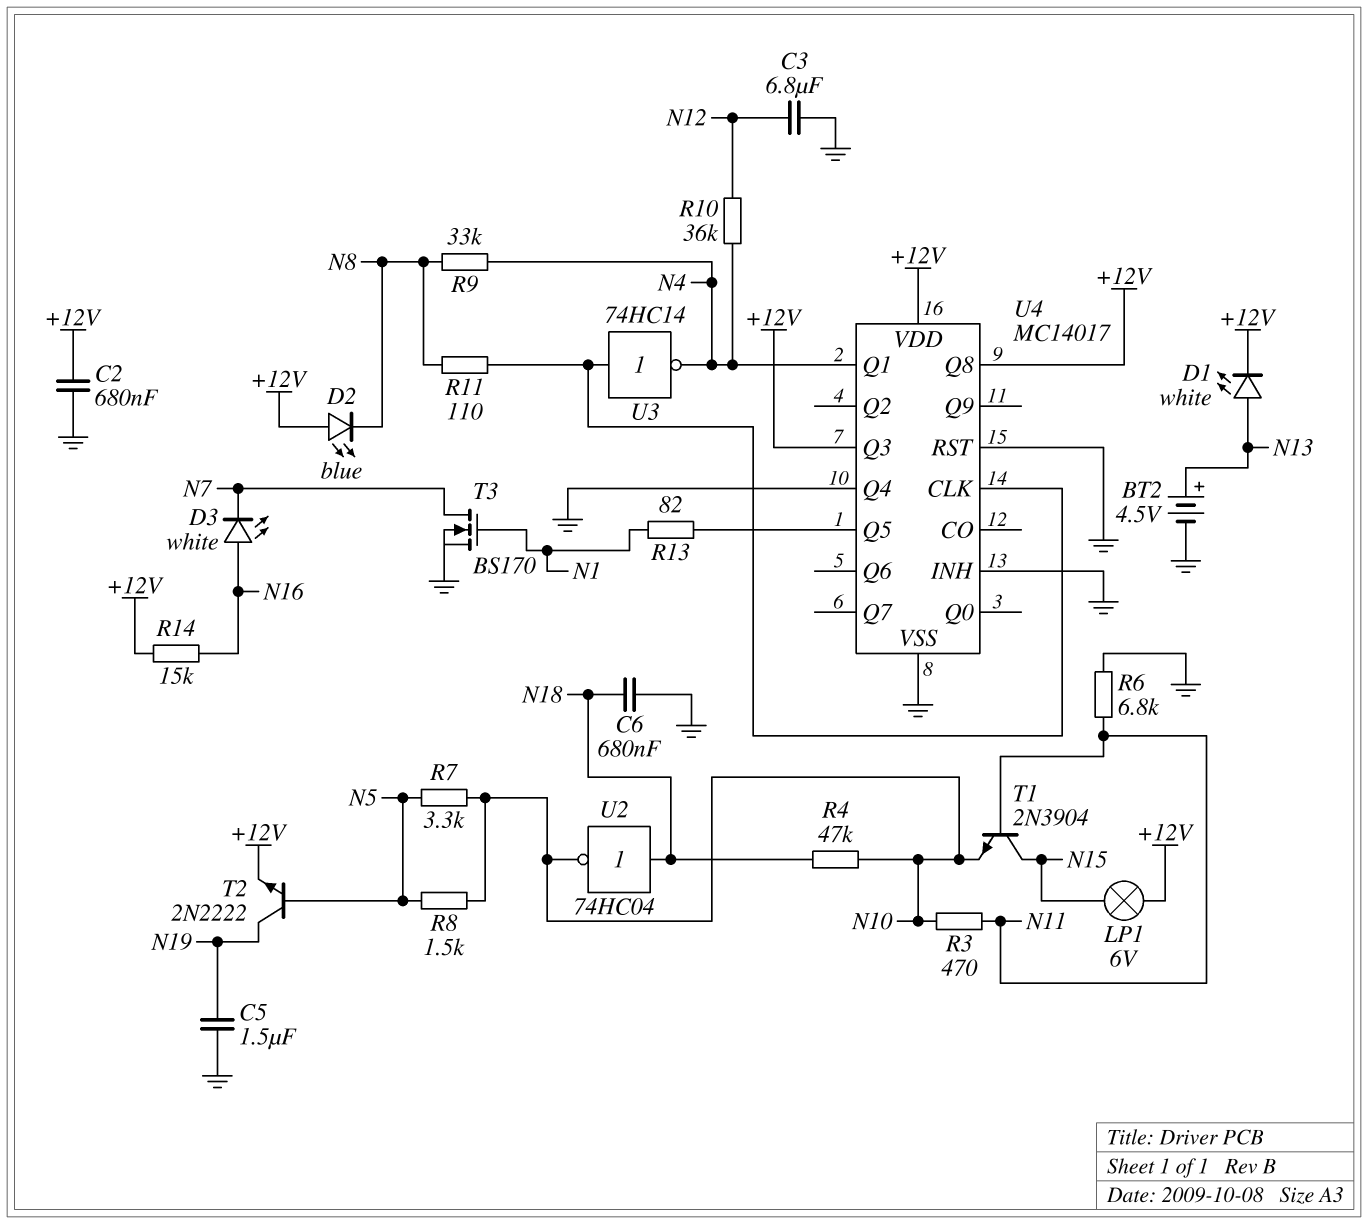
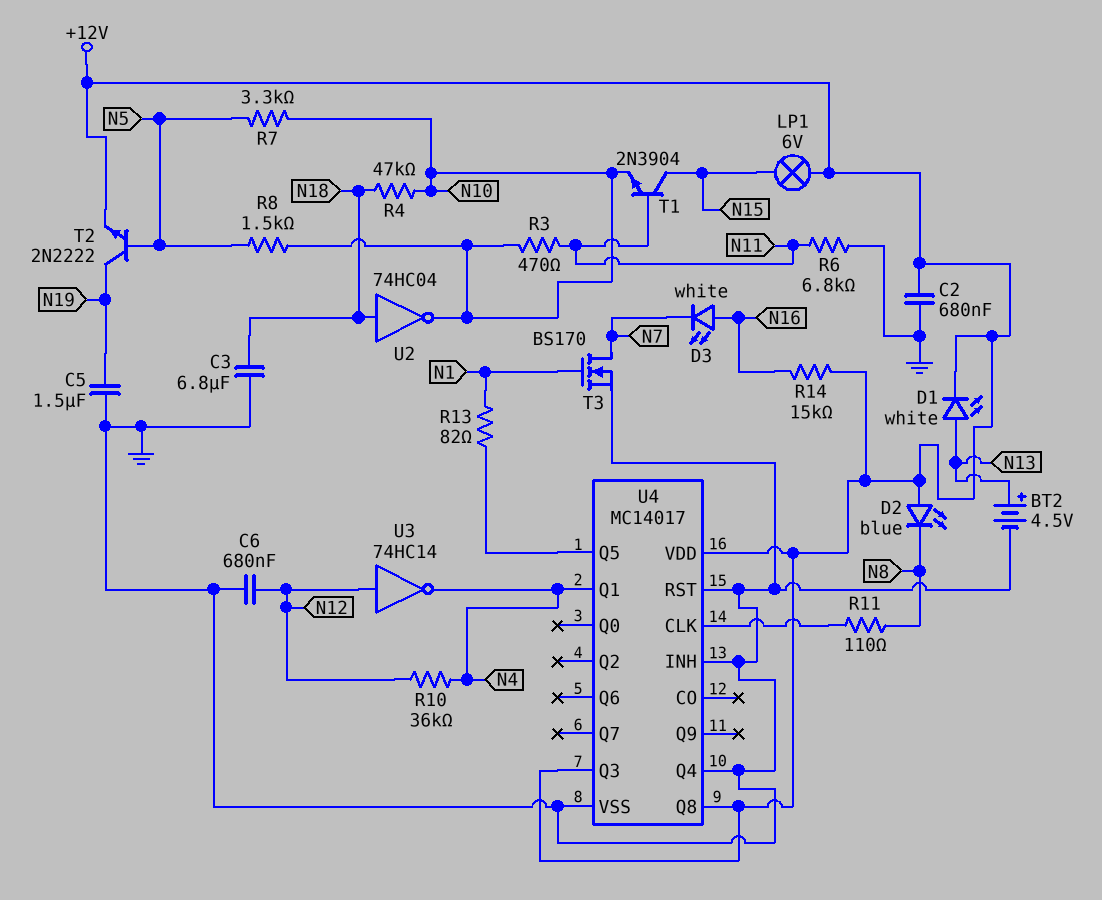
C3: 6.8uF (GND, N12) -> 6.8uF (GND, N18)
C6: 680nF (GND, N18) -> 680nF (GND, N12)
R9: 33k (N4, N8) -> none
U3: NOT 74HC14 (in U4/CLK, out N4) -> NOT 74HC14 (in N12, out N4)

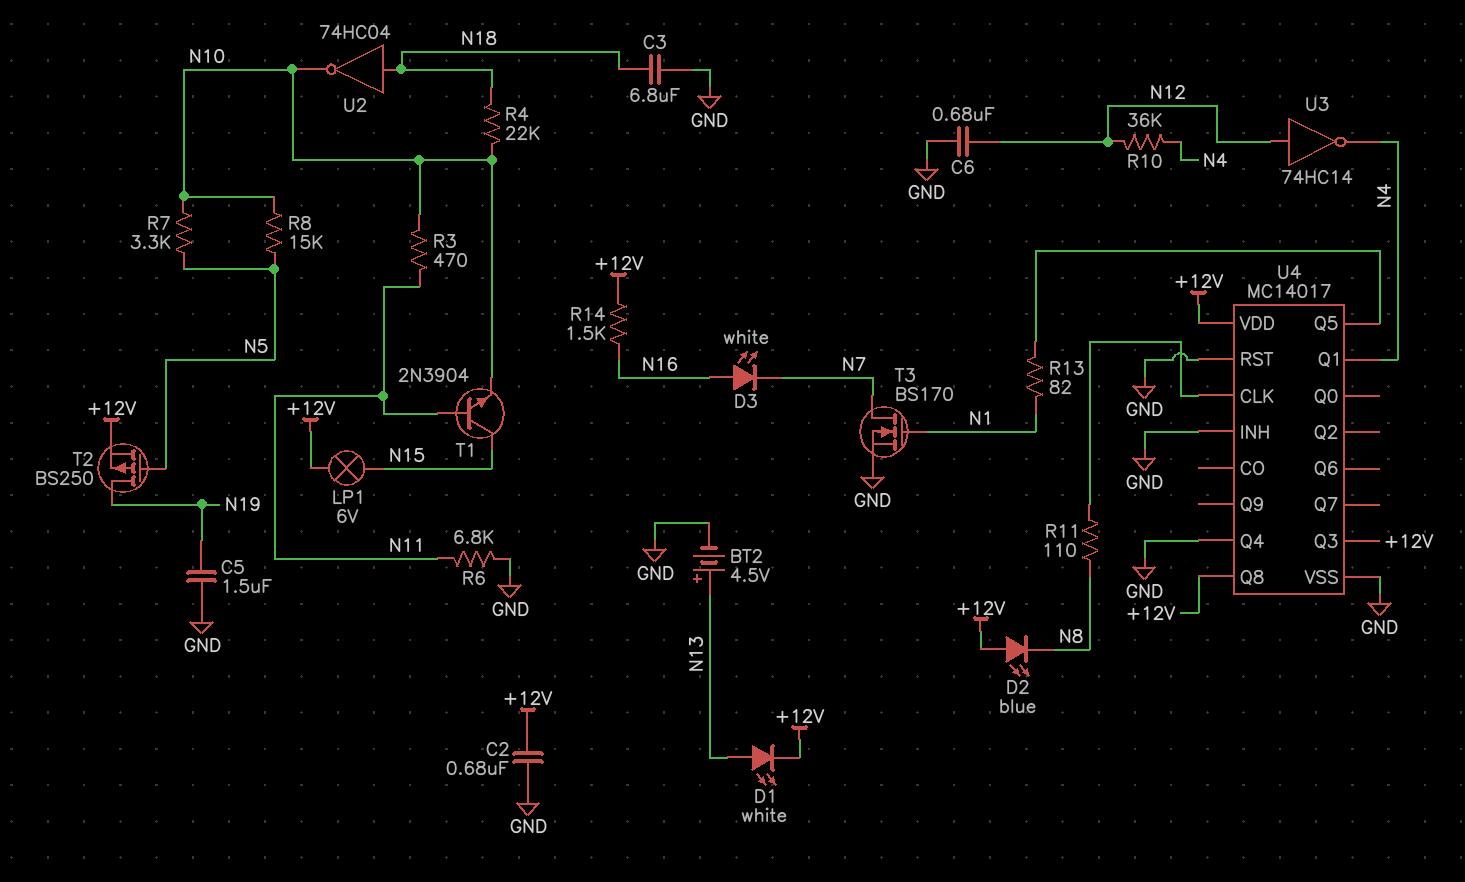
R4: 47k (N10, N18) -> 22k (N10, N18)
R8: 1.5k (N5, N10) -> 15k (N5, N10)
R14: 15k (+12V, N16) -> 1.5k (+12V, N16)
T2: NPN 2N2222 (B N5, C N19, E +12V) -> PMOS BS250 (G N5, D N19, S +12V)

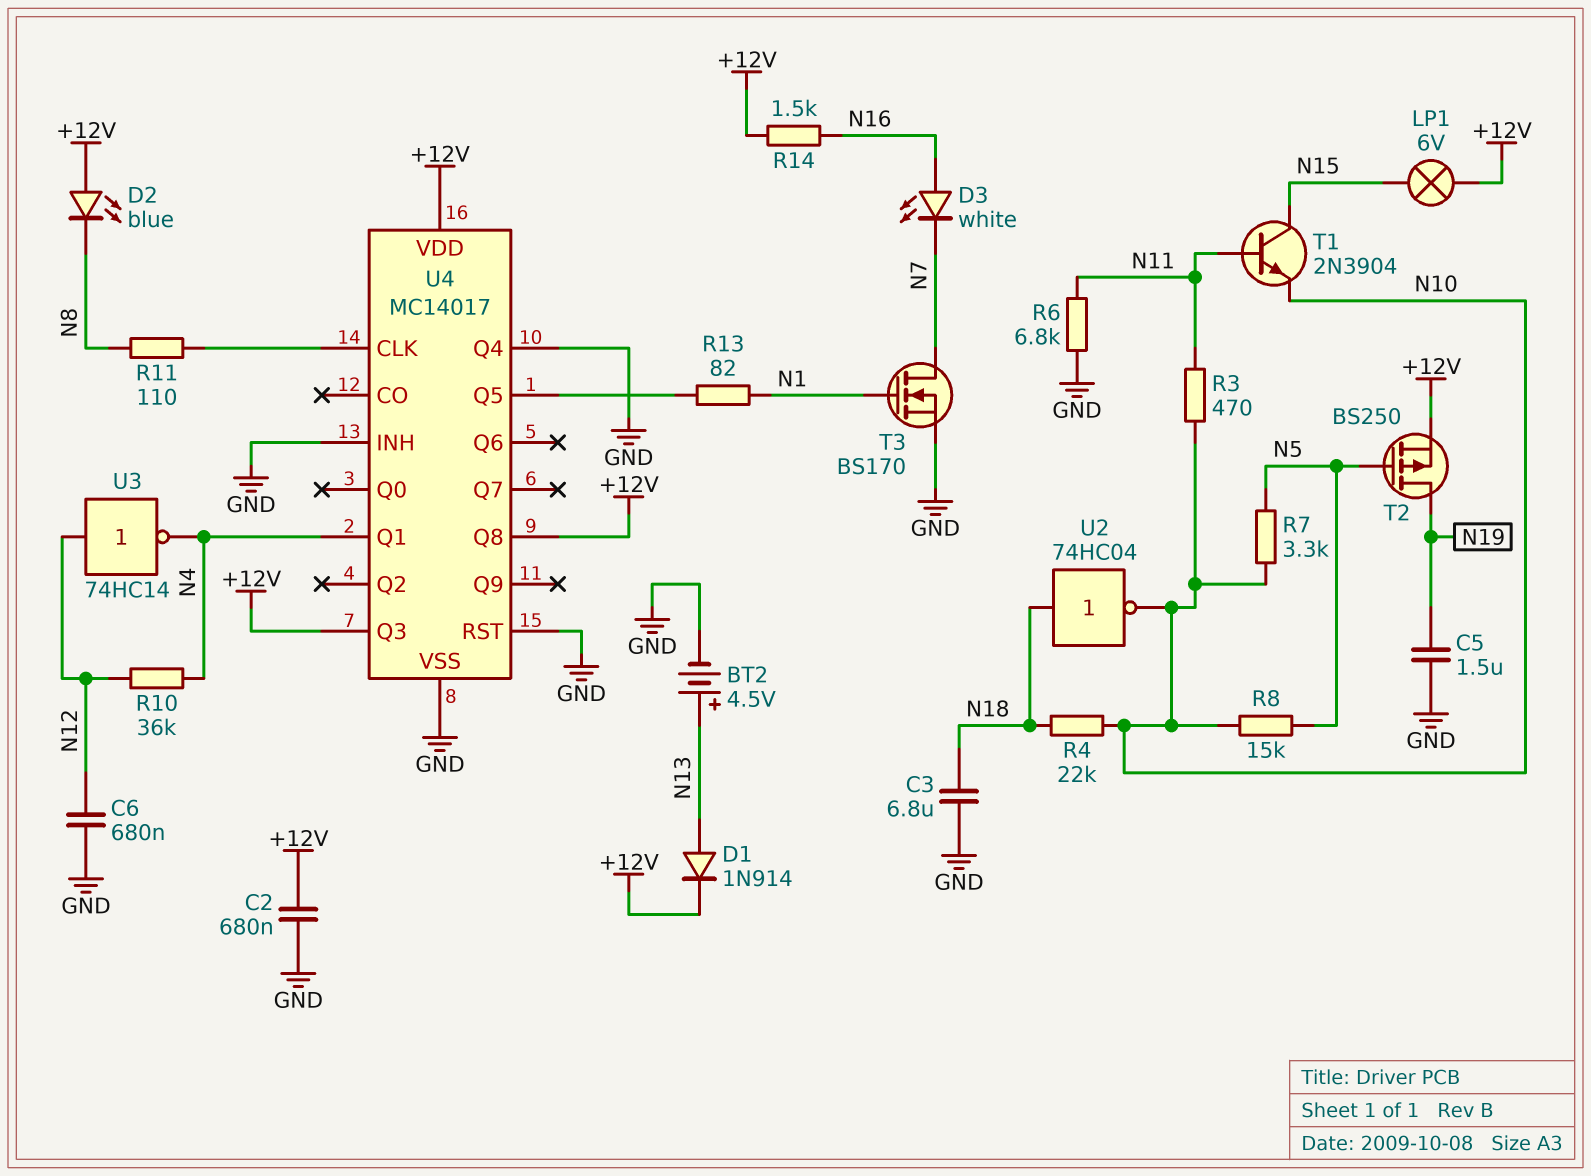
D1: LED white (A N13, K +12V) -> diode 1N914 (A N13, K +12V)

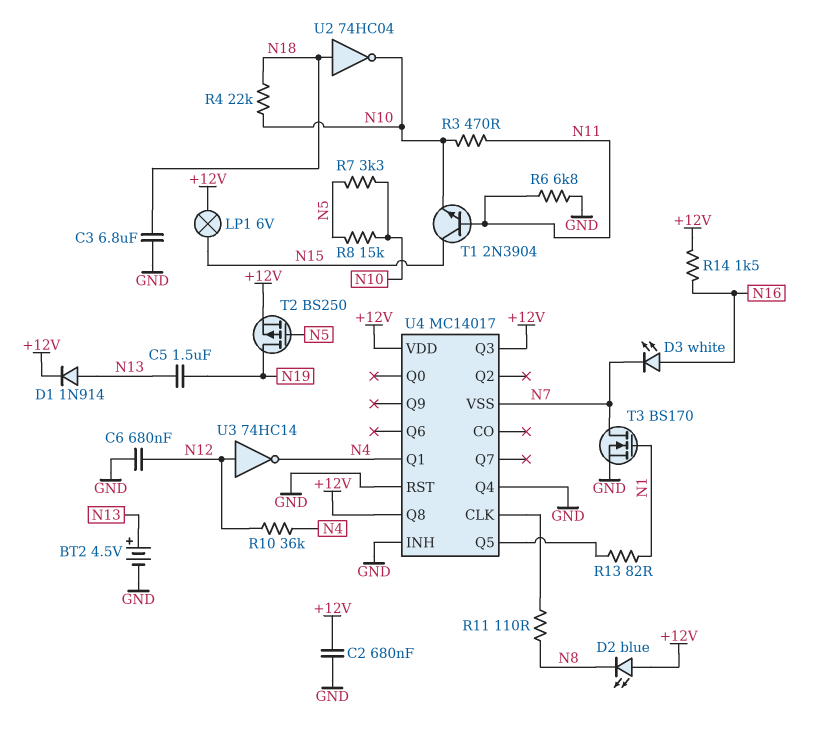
C5: 1.5uF (GND, N19) -> 1.5uF (N13, N19)
U4 pin VSS: GND -> N7

